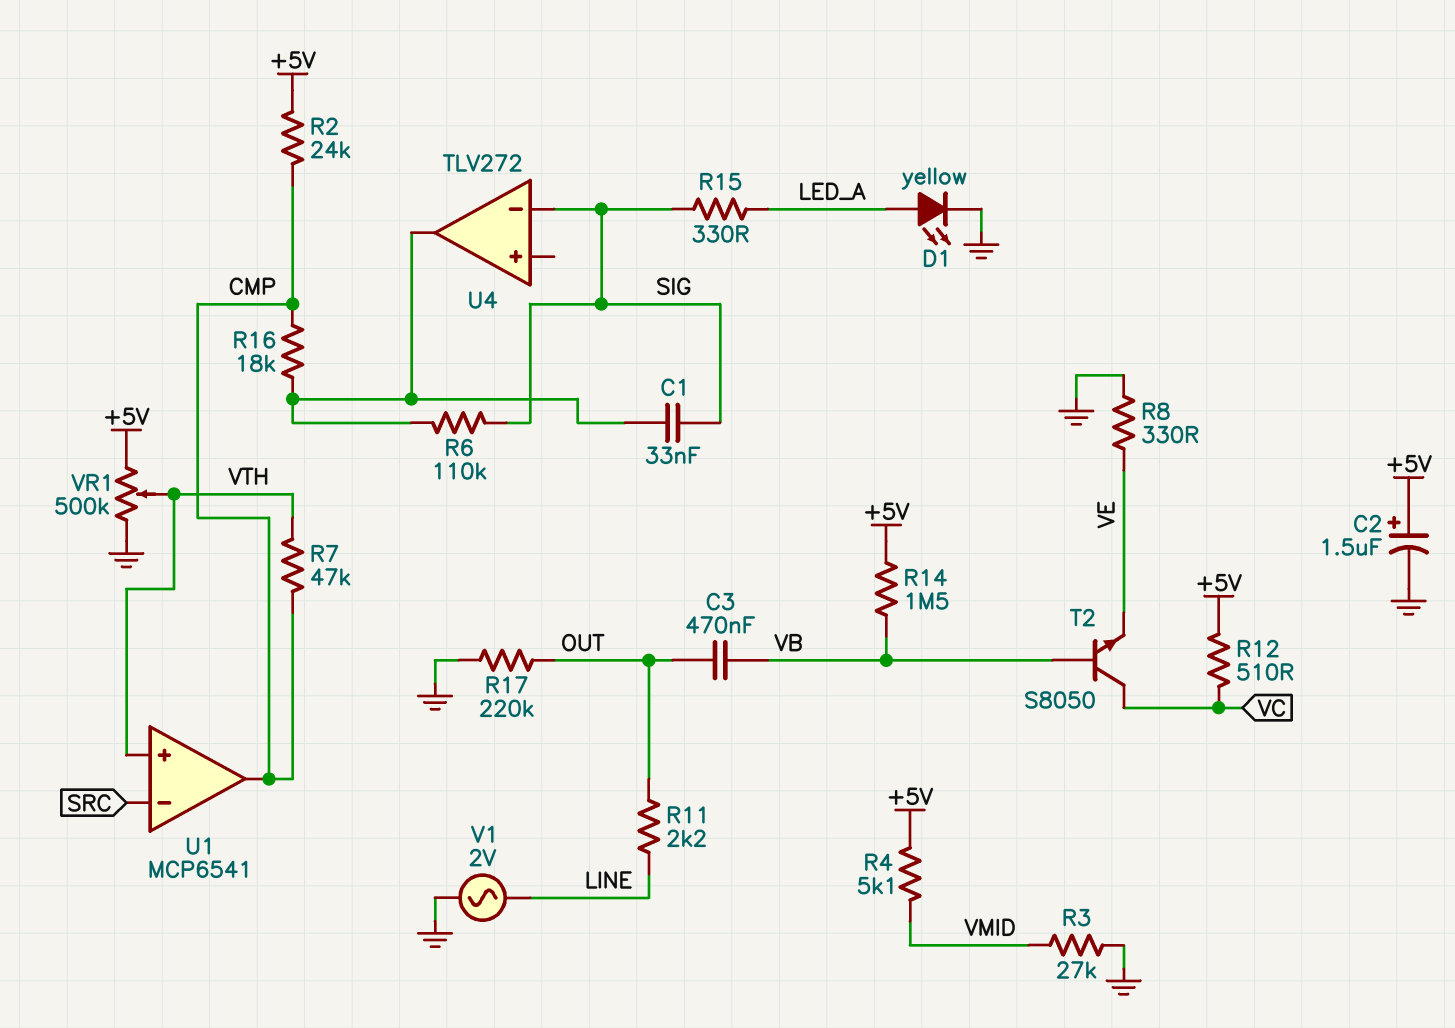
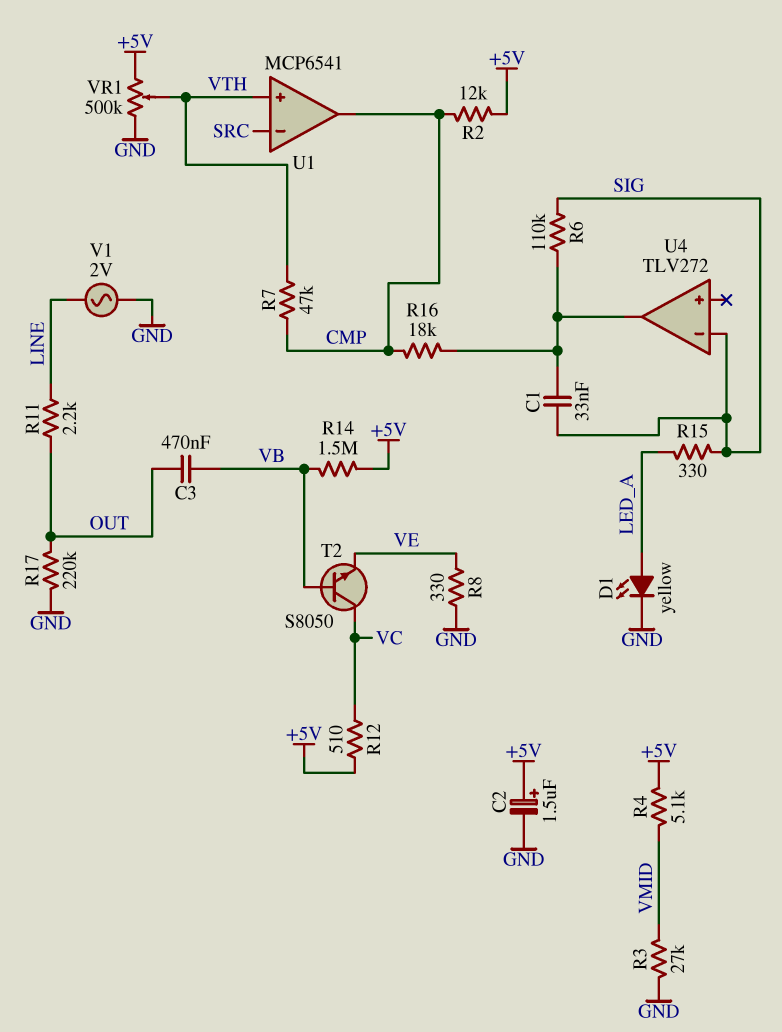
R2: 24k (+5V, CMP) -> 12k (+5V, CMP)

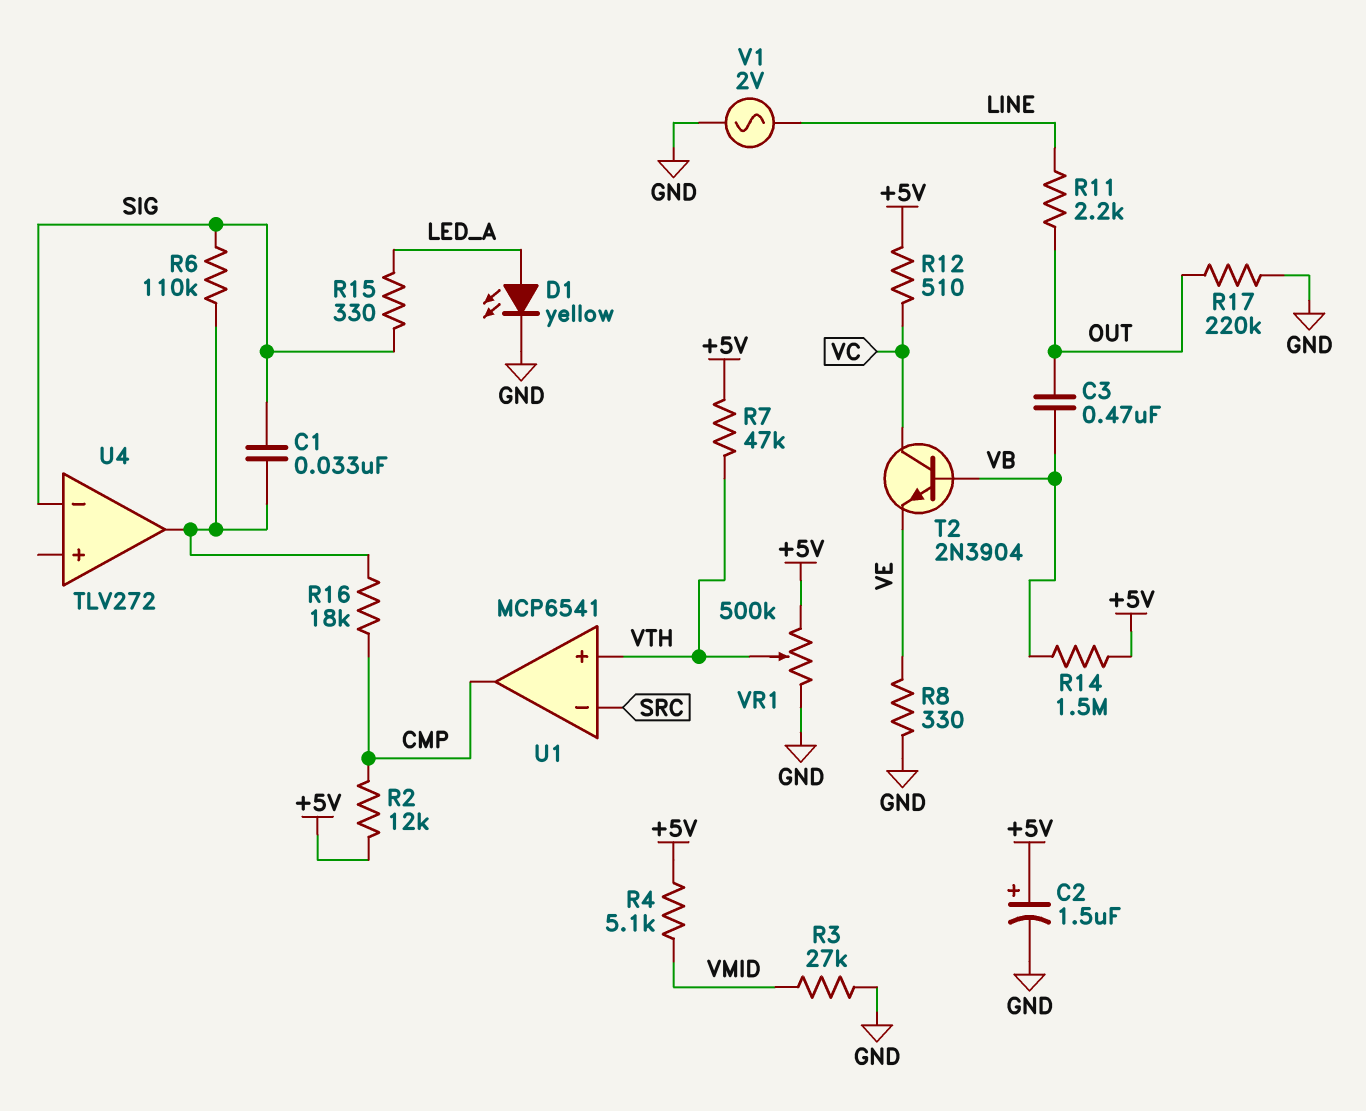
R7: 47k (CMP, VTH) -> 47k (+5V, VTH)
T2: NPN S8050 (B VB, C VC, E VE) -> NPN 2N3904 (B VB, C VC, E VE)

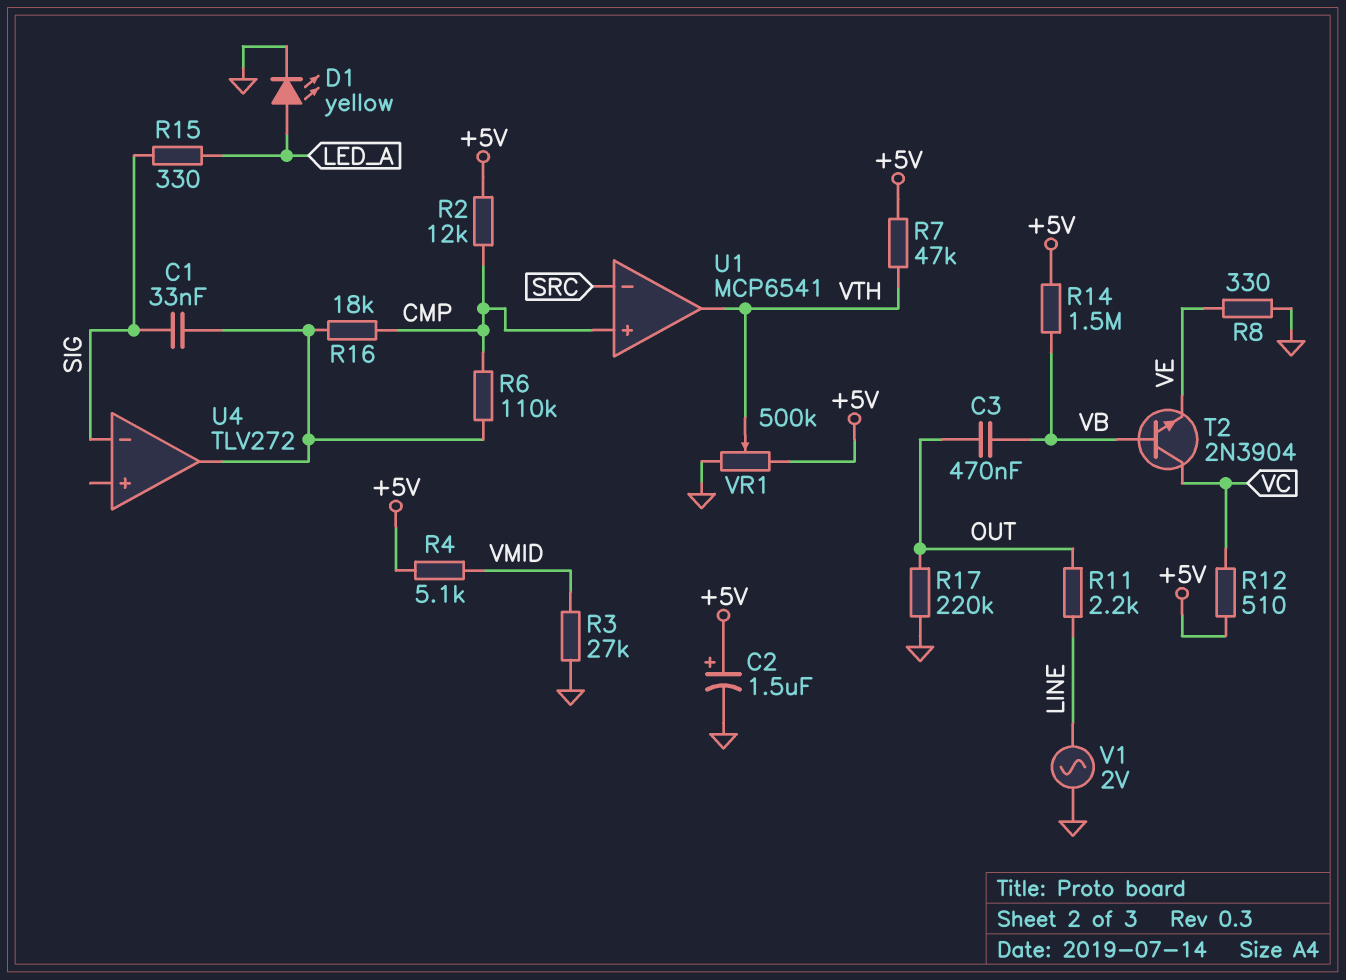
R6: 110k (SIG, U4/out) -> 110k (CMP, U4/out)
U1 pin in+: VTH -> CMP
U1 pin out: CMP -> VTH

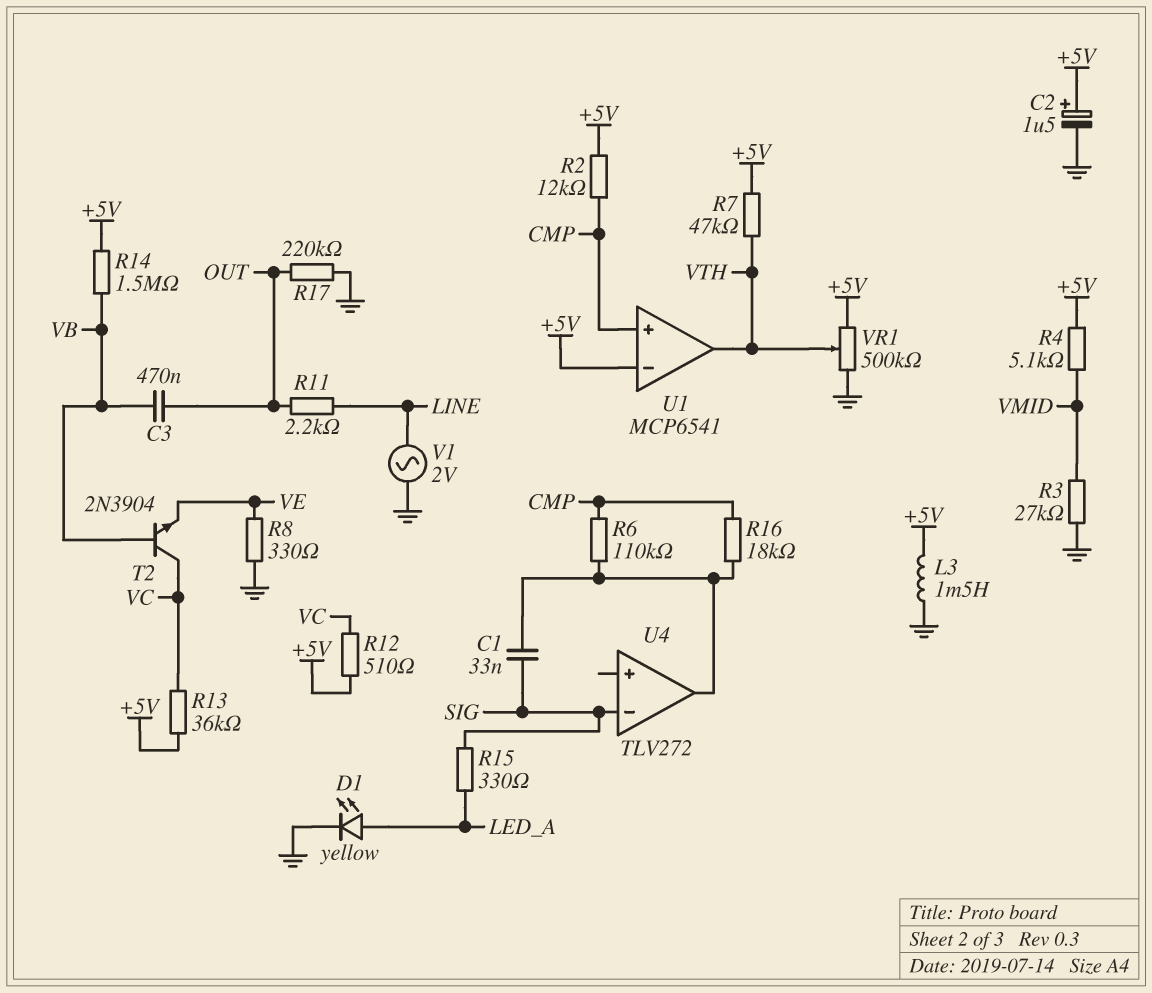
L3: none -> 1.5mH (+5V, GND)
R13: none -> 36k (+5V, VC)
U1 pin in-: SRC -> +5V

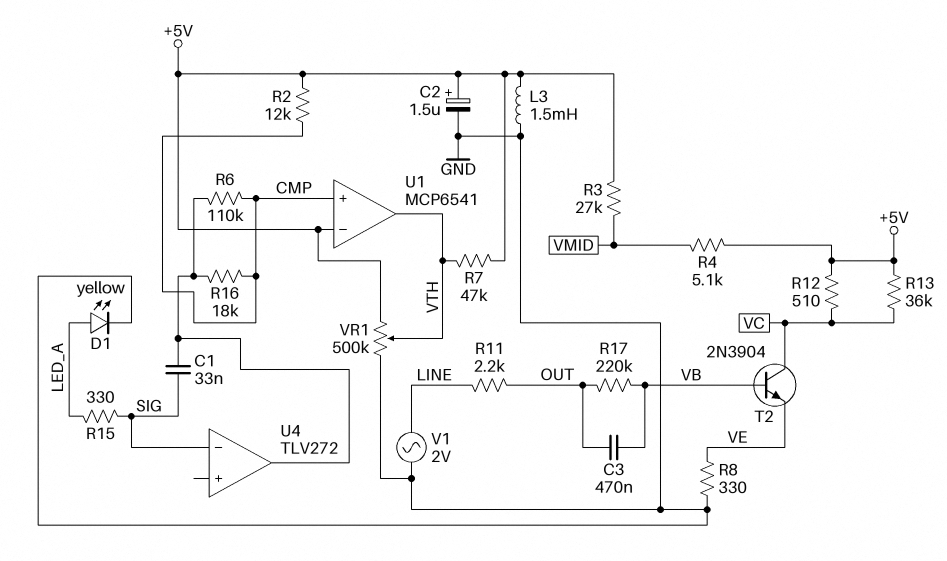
R3: 27k (GND, VMID) -> 27k (+5V, VMID)
R14: 1.5M (+5V, VB) -> none
R17: 220k (GND, OUT) -> 220k (OUT, VB)

